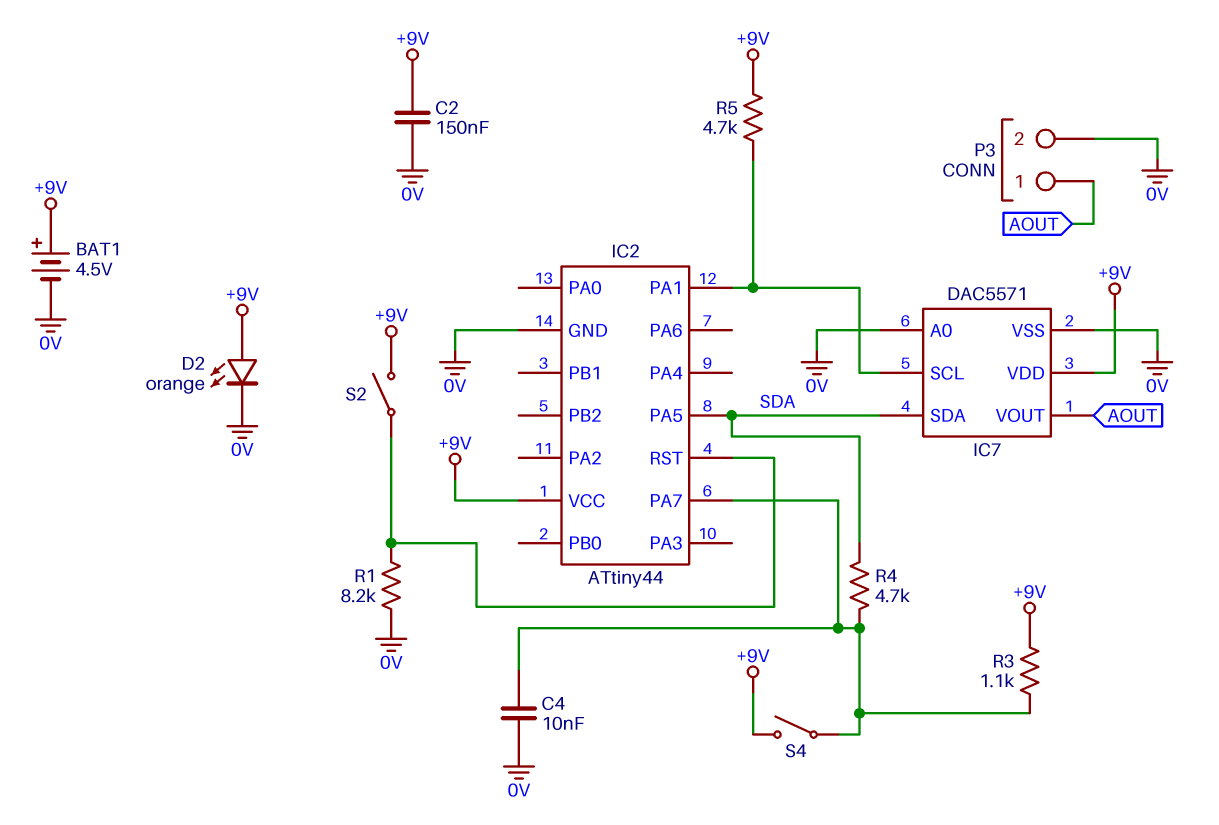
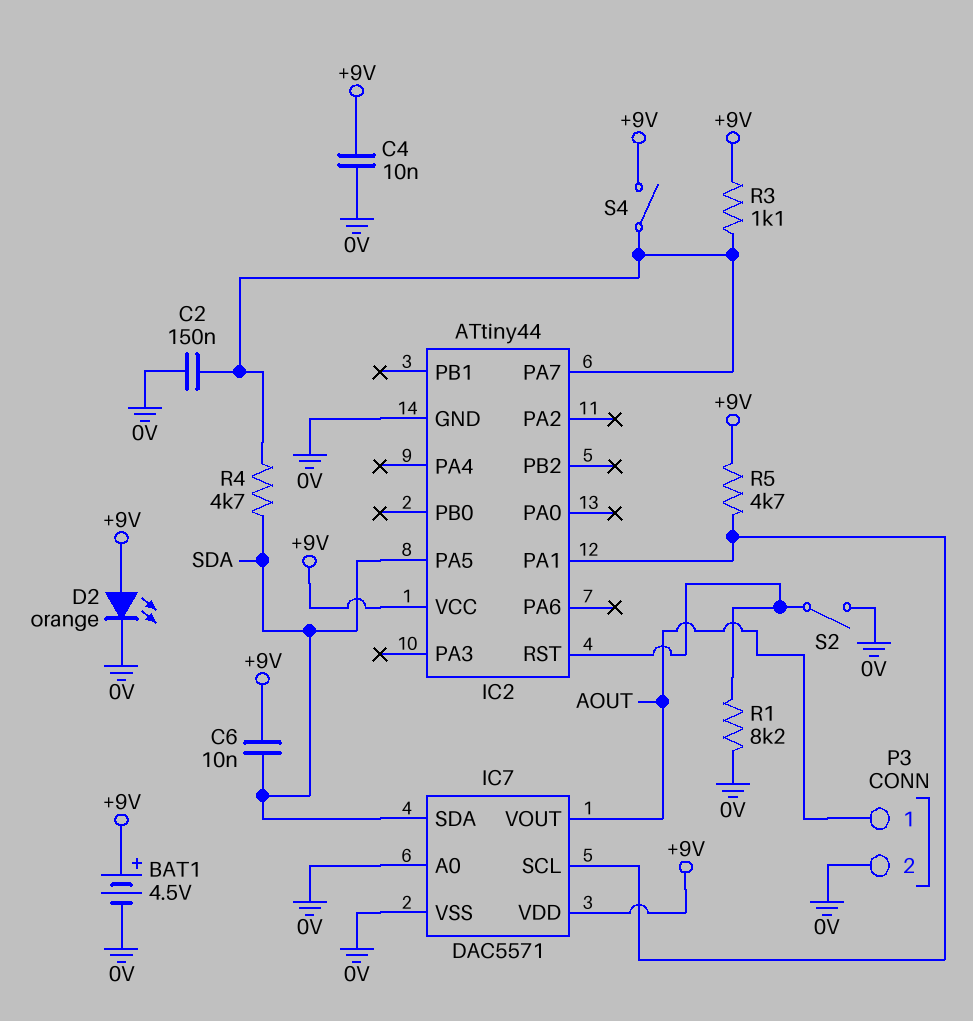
C2: 150nF (+9V, 0V) -> 150nF (0V, IC2/PA7)
C4: 10nF (0V, IC2/PA7) -> 10nF (+9V, 0V)
C6: none -> 10nF (+9V, SDA)
S2: switch (+9V, IC2/RST) -> switch (0V, IC2/RST)

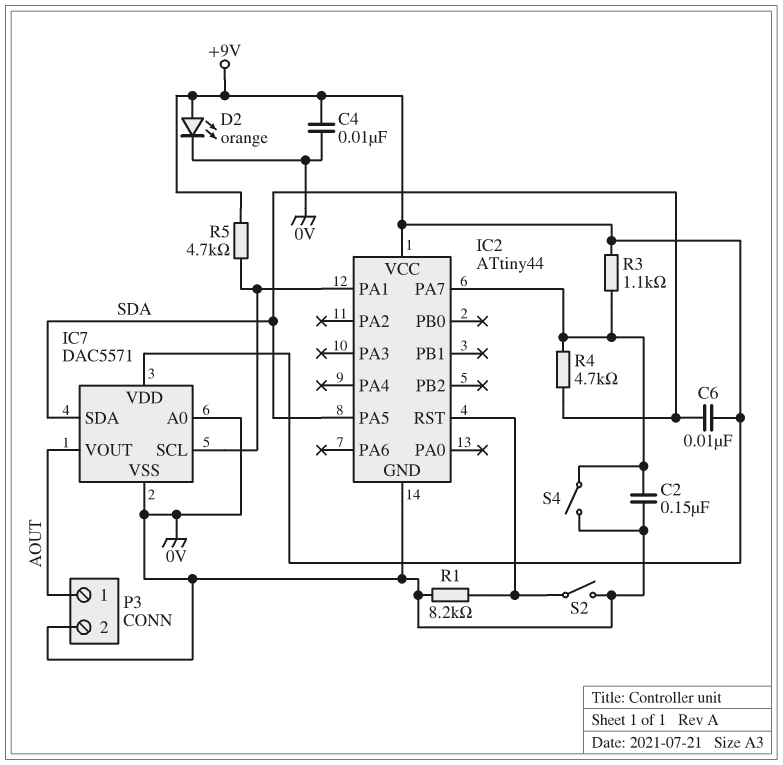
BAT1: 4.5V (plus +9V, minus 0V) -> none
S4: switch (+9V, IC2/PA7) -> switch (0V, IC2/PA7)

